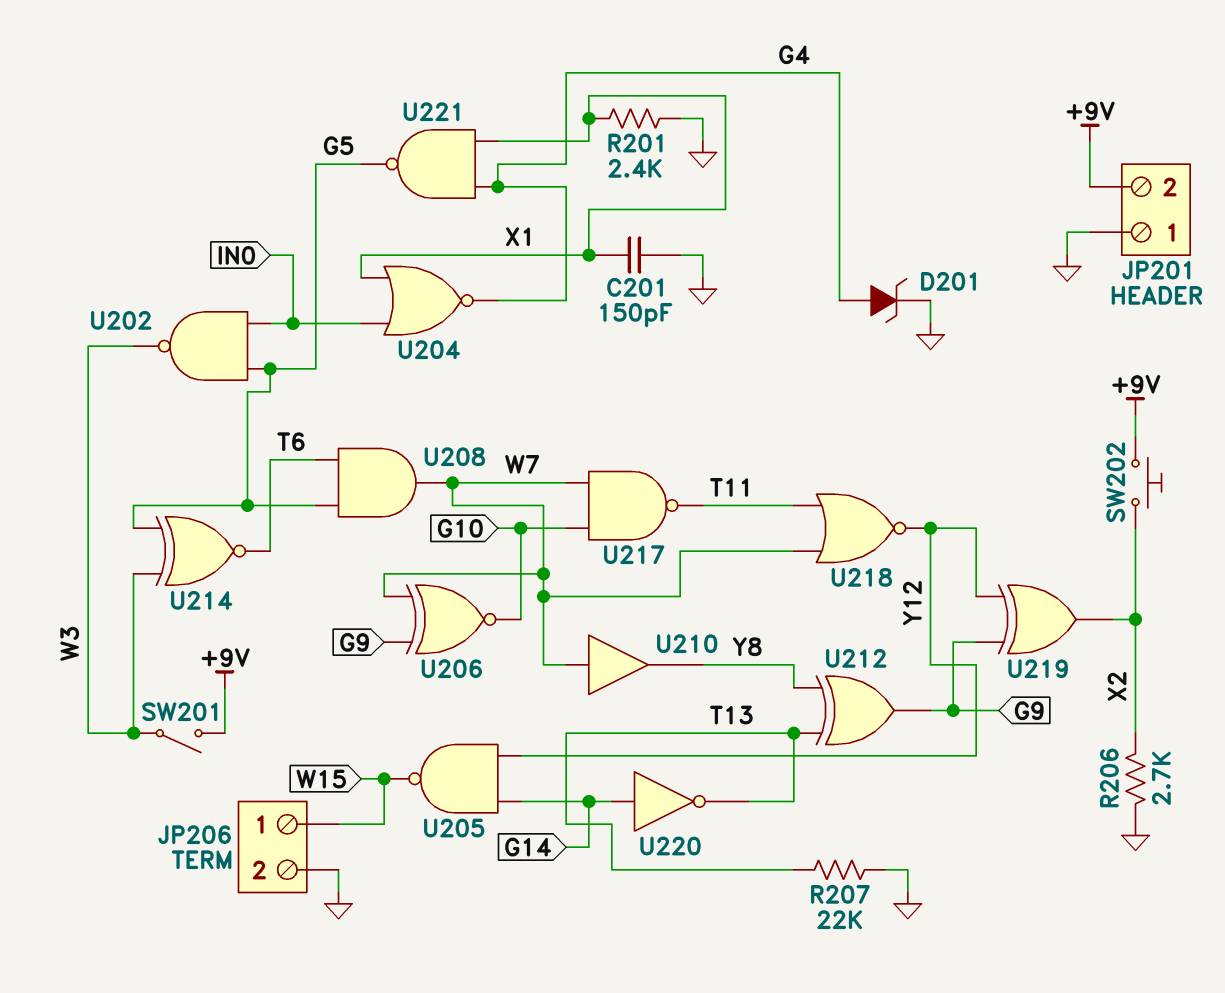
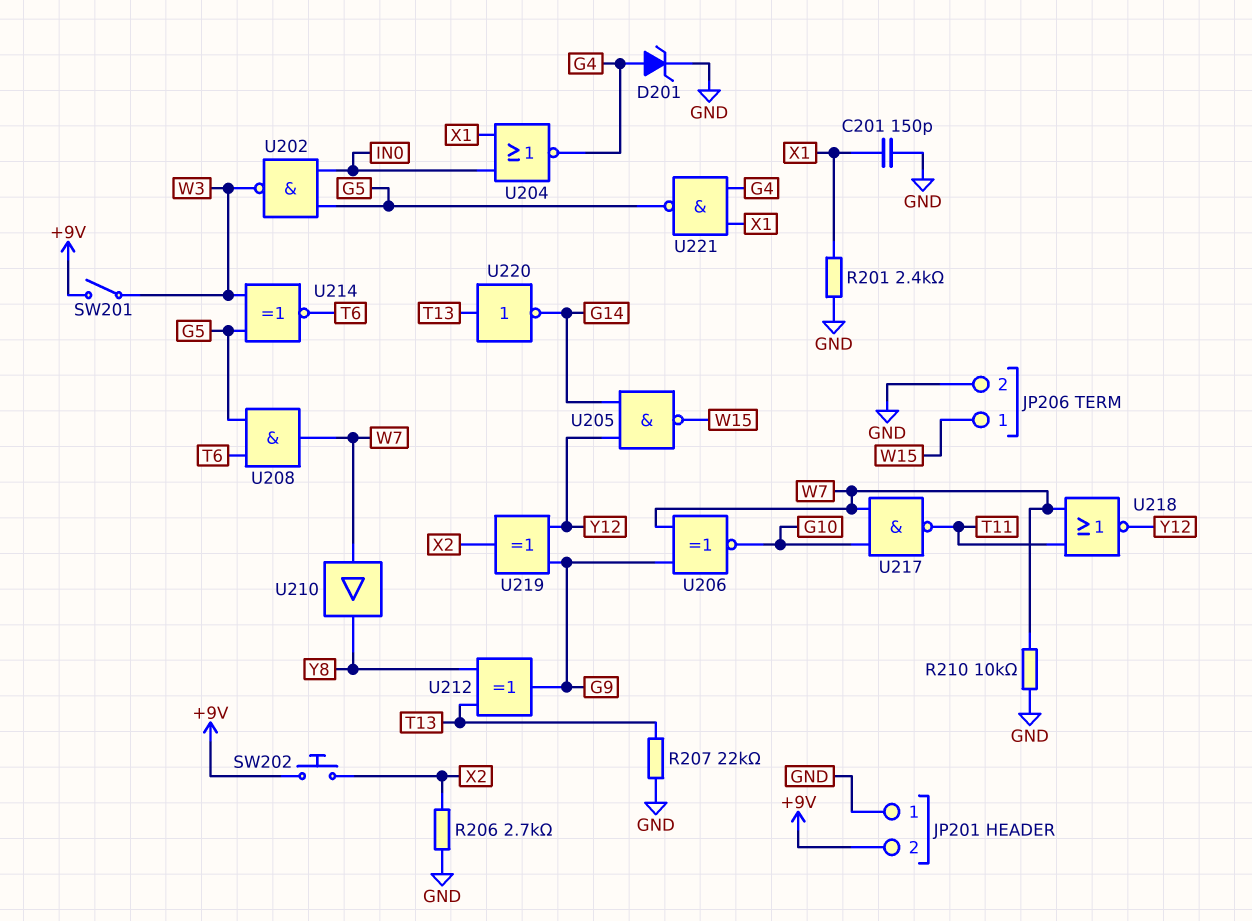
R210: none -> 10k (GND, W7)
U220: NOT (in G14, out T13) -> NOT (in T13, out G14)

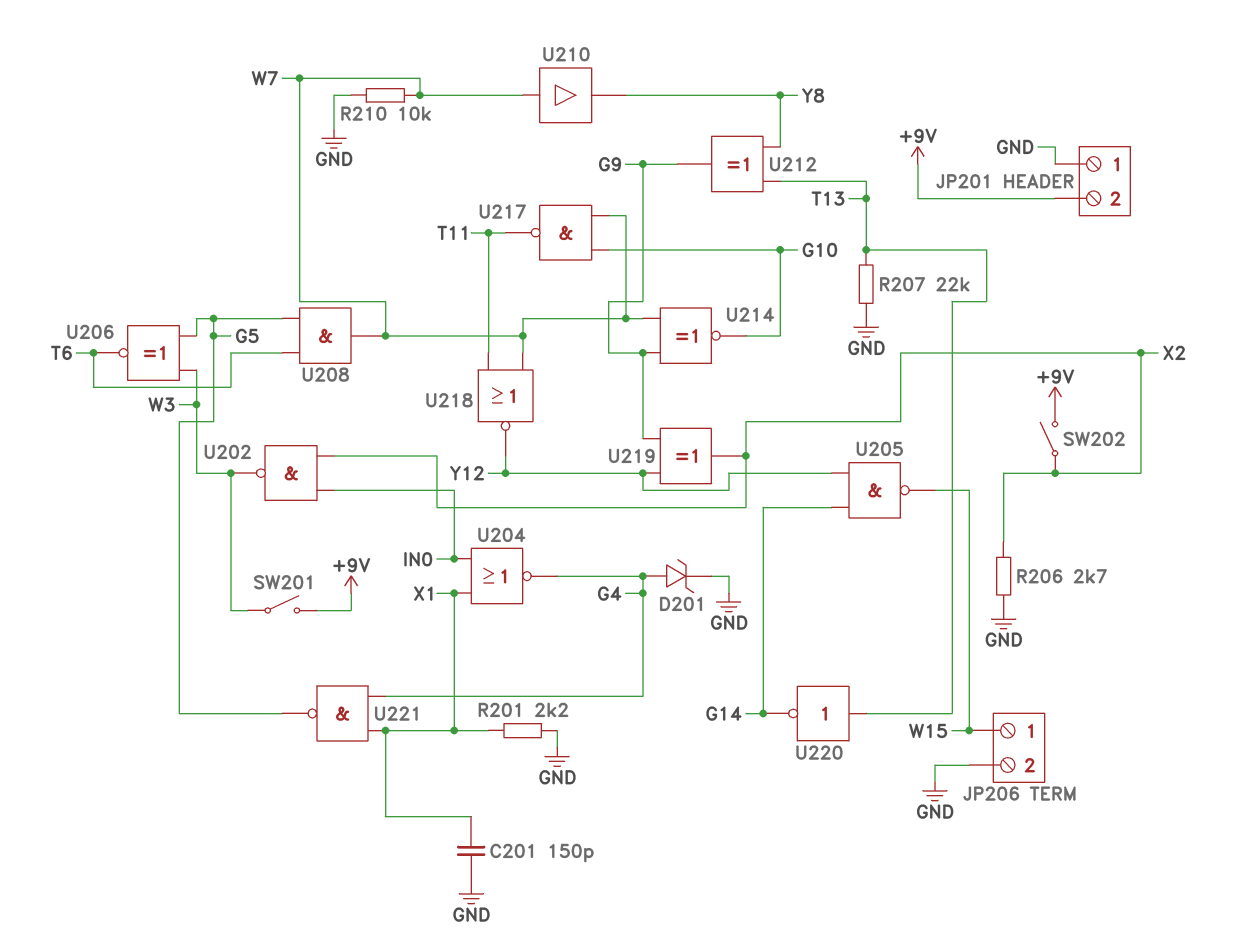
R201: 2.4k (GND, X1) -> 2.2k (GND, X1)
SW202: button (+9V, X2) -> switch (+9V, X2)
U202: NAND (in G5, in IN0, out W3) -> NAND (in IN0, in X2, out W3)
U206: XNOR (in G9, in W7, out G10) -> XNOR (in G5, in W3, out T6)
U214: XNOR (in G5, in W3, out T6) -> XNOR (in G9, in W7, out G10)

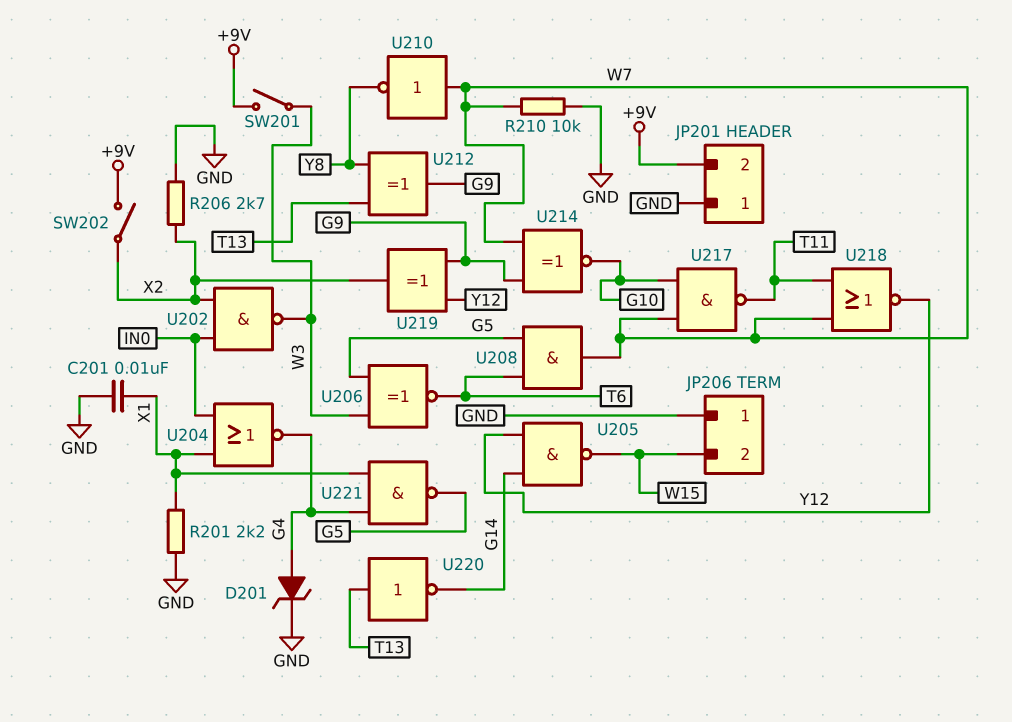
C201: 150pF (GND, X1) -> 10nF (GND, X1)
JP206 pin 1: W15 -> GND
JP206 pin 2: GND -> W15
R207: 22k (GND, T13) -> none
U210: buffer (in W7, out Y8) -> NOT (in W7, out Y8)

